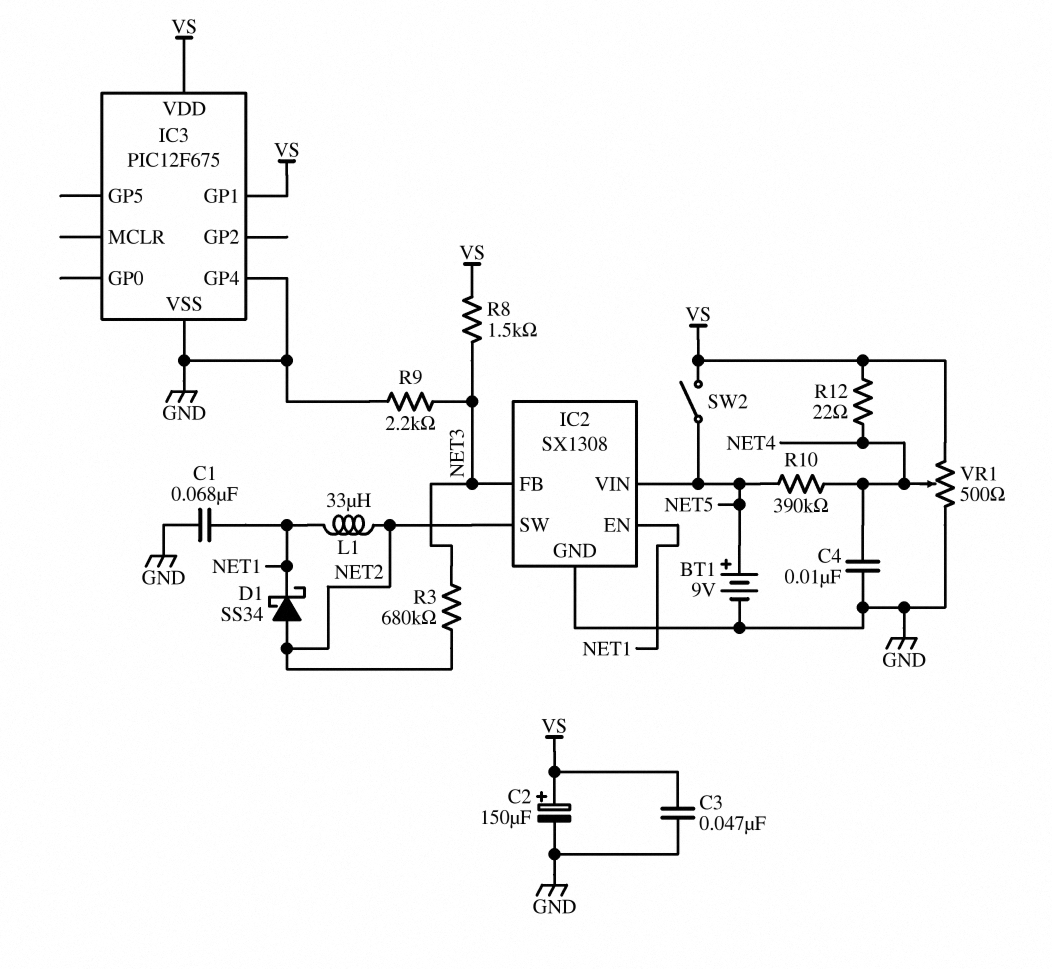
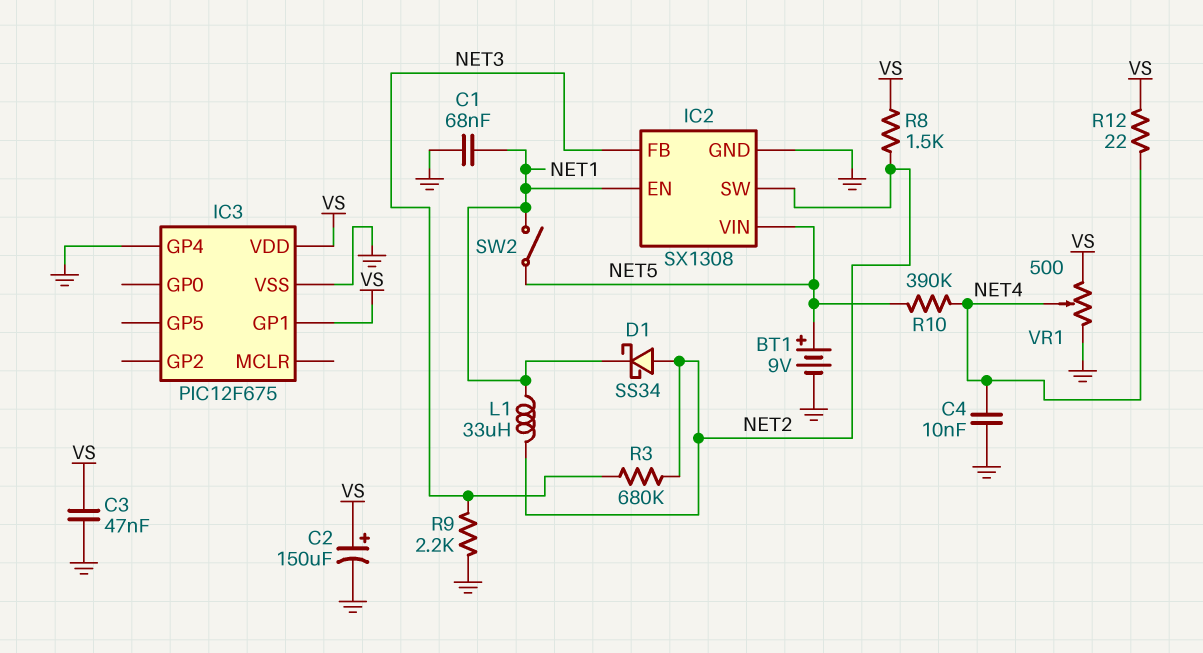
R8: 1.5k (NET3, VS) -> 1.5k (NET2, VS)
SW2: switch (NET5, VS) -> switch (NET1, NET5)

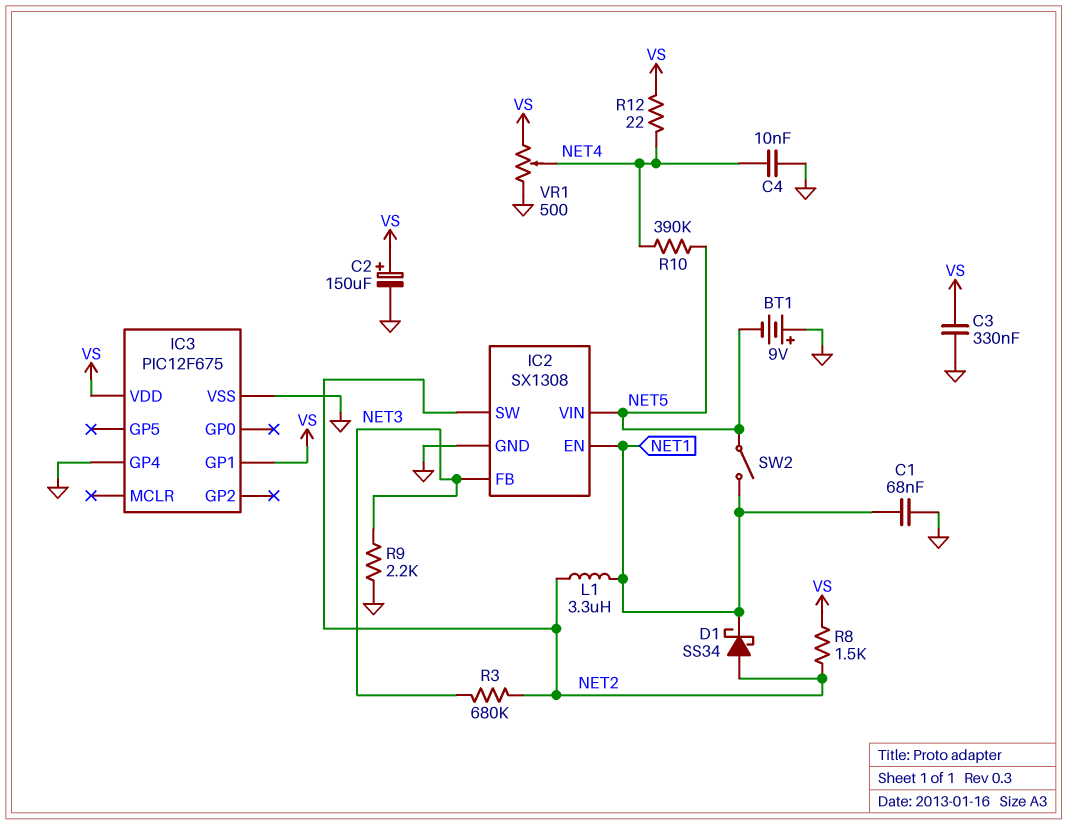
BT1: 9V (plus NET5, minus GND) -> 9V (plus GND, minus NET5)
C3: 47nF (GND, VS) -> 330nF (GND, VS)
L1: 33uH (NET1, NET2) -> 3.3uH (NET1, NET2)

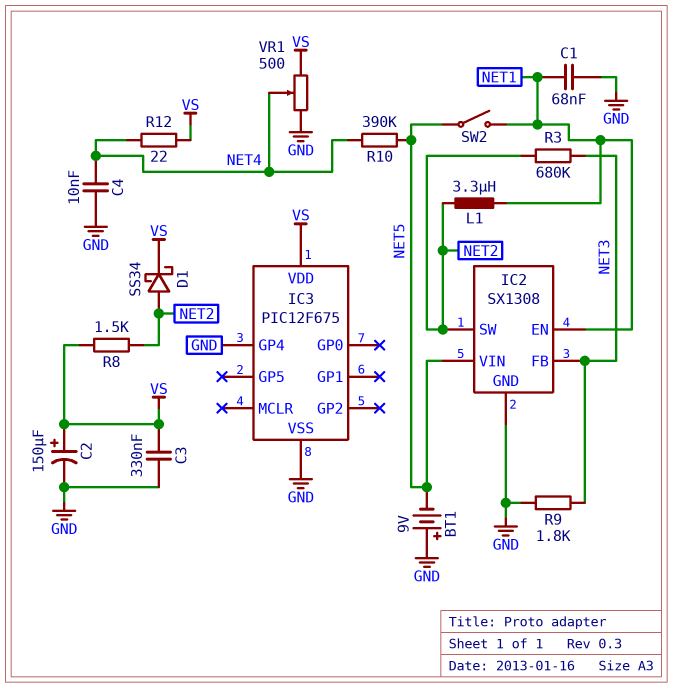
D1: schottky SS34 (A NET2, K NET1) -> schottky SS34 (A NET2, K VS)
IC3 pin GP1: VS -> none
R9: 2.2k (GND, NET3) -> 1.8k (GND, NET3)

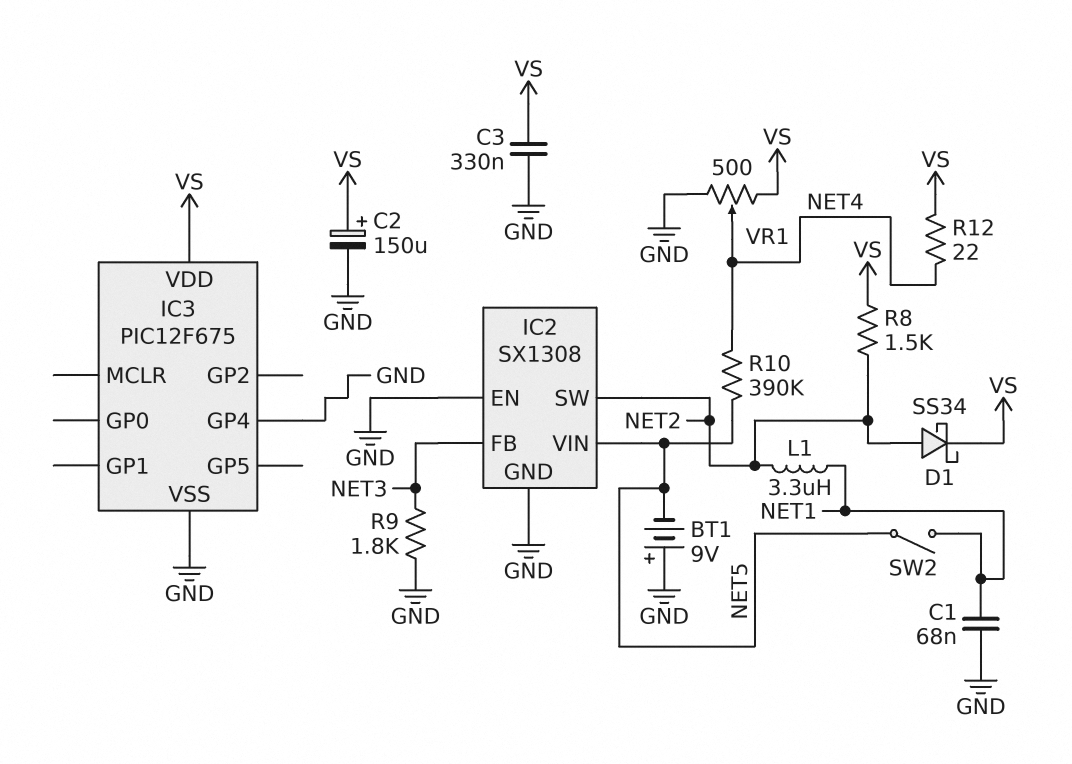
C4: 10nF (GND, NET4) -> none
IC2 pin EN: NET1 -> GND
R3: 680k (NET2, NET3) -> none

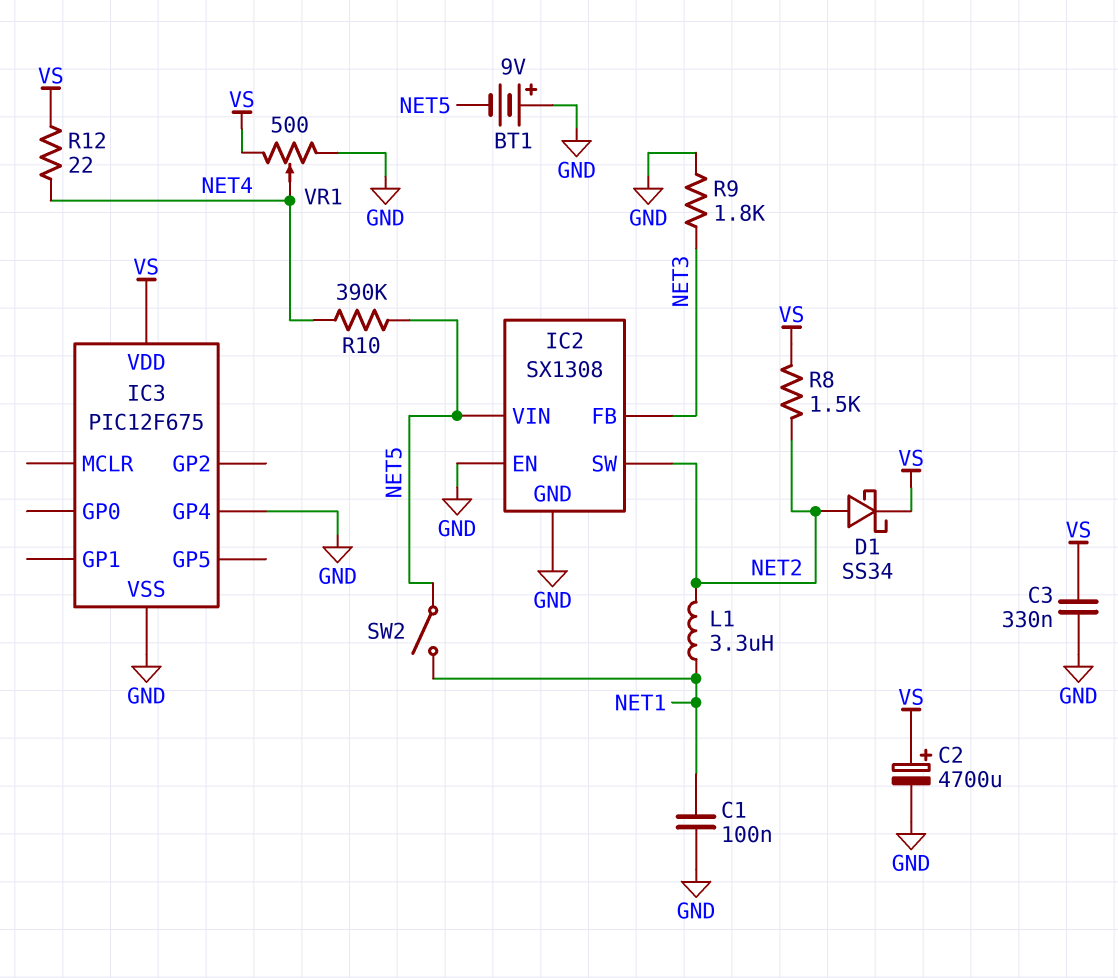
C1: 68nF (GND, NET1) -> 100nF (GND, NET1)
C2: 150uF (plus VS, minus GND) -> 4700uF (plus VS, minus GND)

